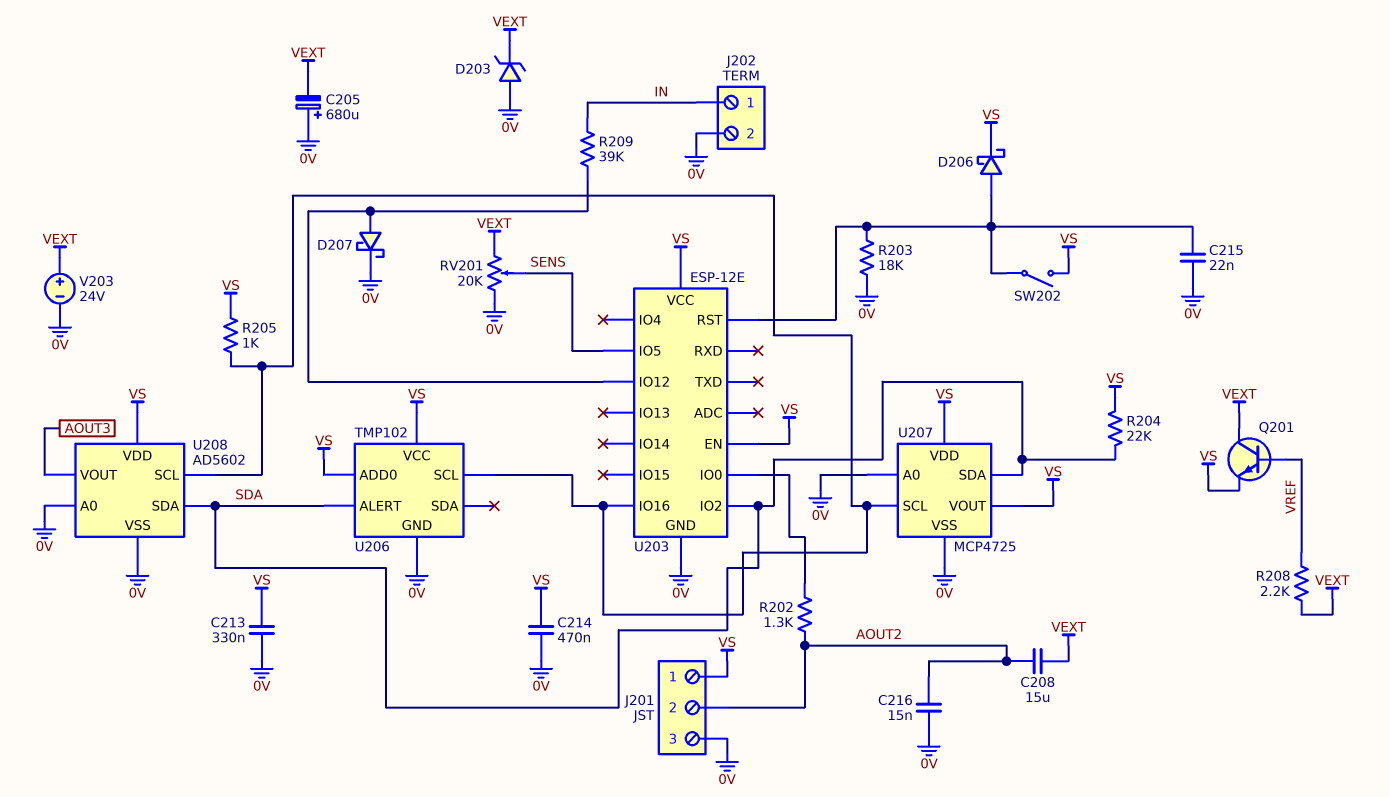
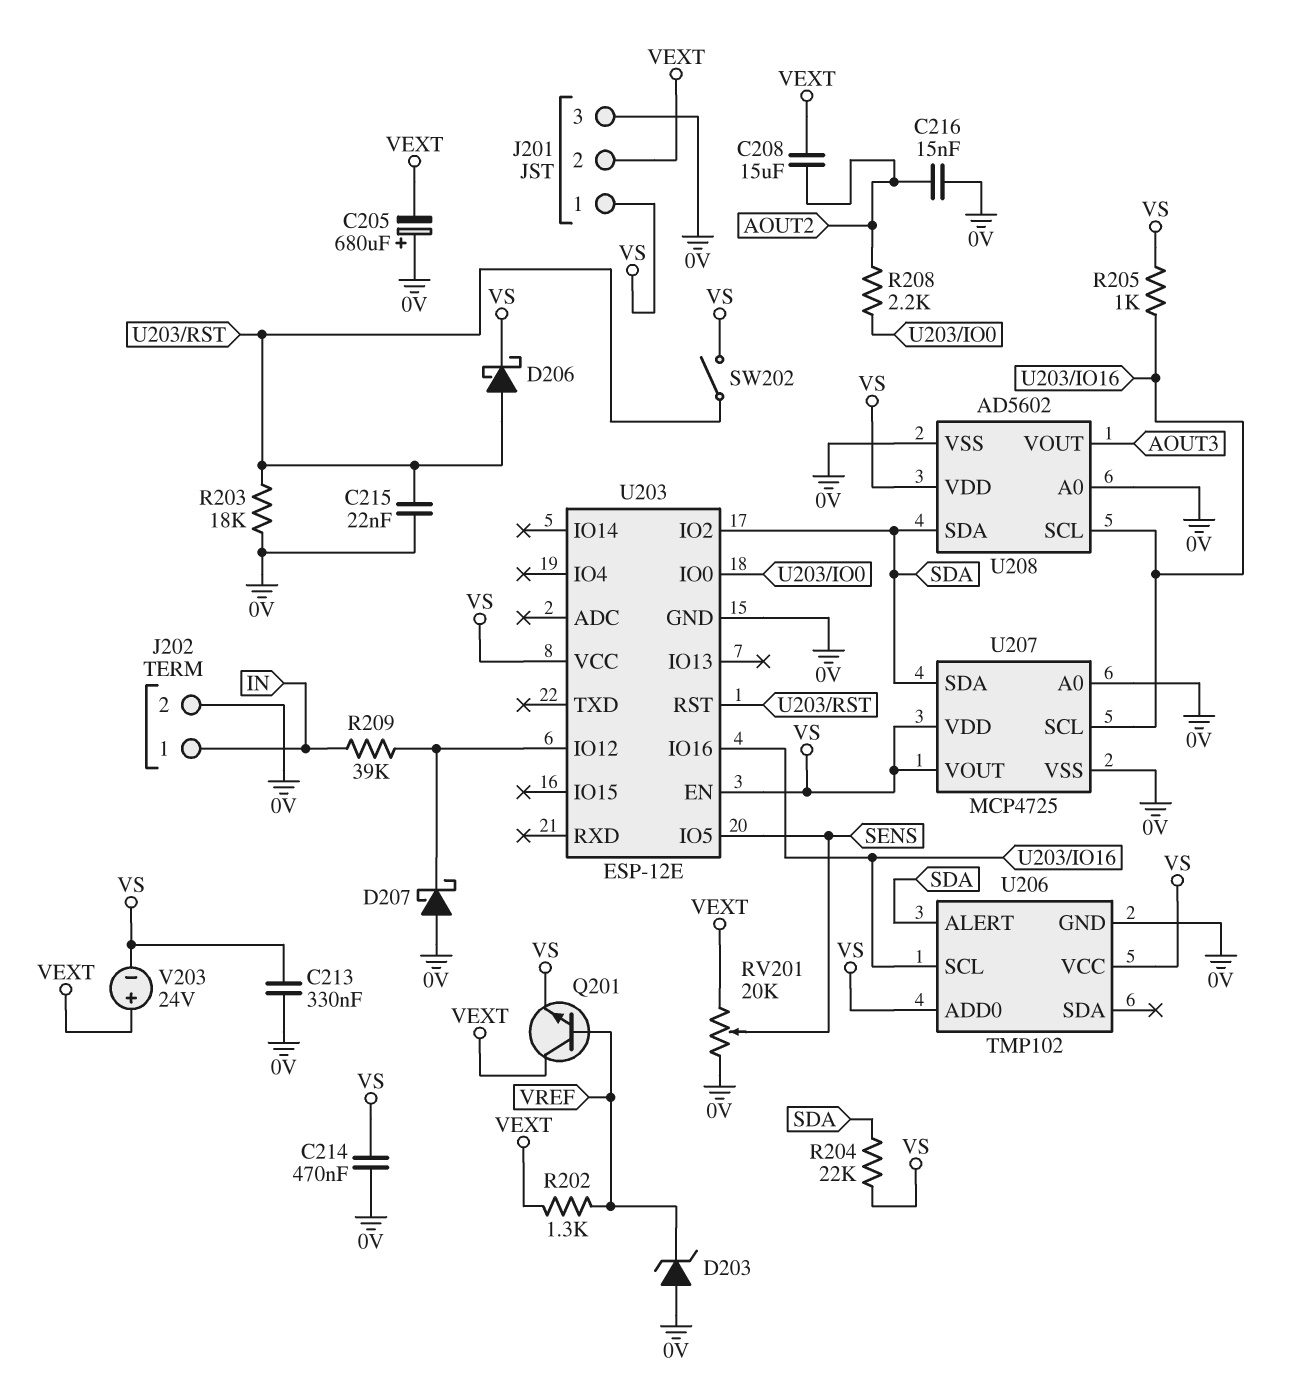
D203: zener (A 0V, K VEXT) -> zener (A 0V, K VREF)
D207: schottky (A U203/IO12, K 0V) -> schottky (A 0V, K U203/IO12)
J201 pin 2: AOUT2 -> VEXT
R202: 1.3k (AOUT2, U203/IO0) -> 1.3k (VEXT, VREF)
R208: 2.2k (VEXT, VREF) -> 2.2k (AOUT2, U203/IO0)
V203: 24V (plus VEXT, minus 0V) -> 24V (plus VEXT, minus VS)

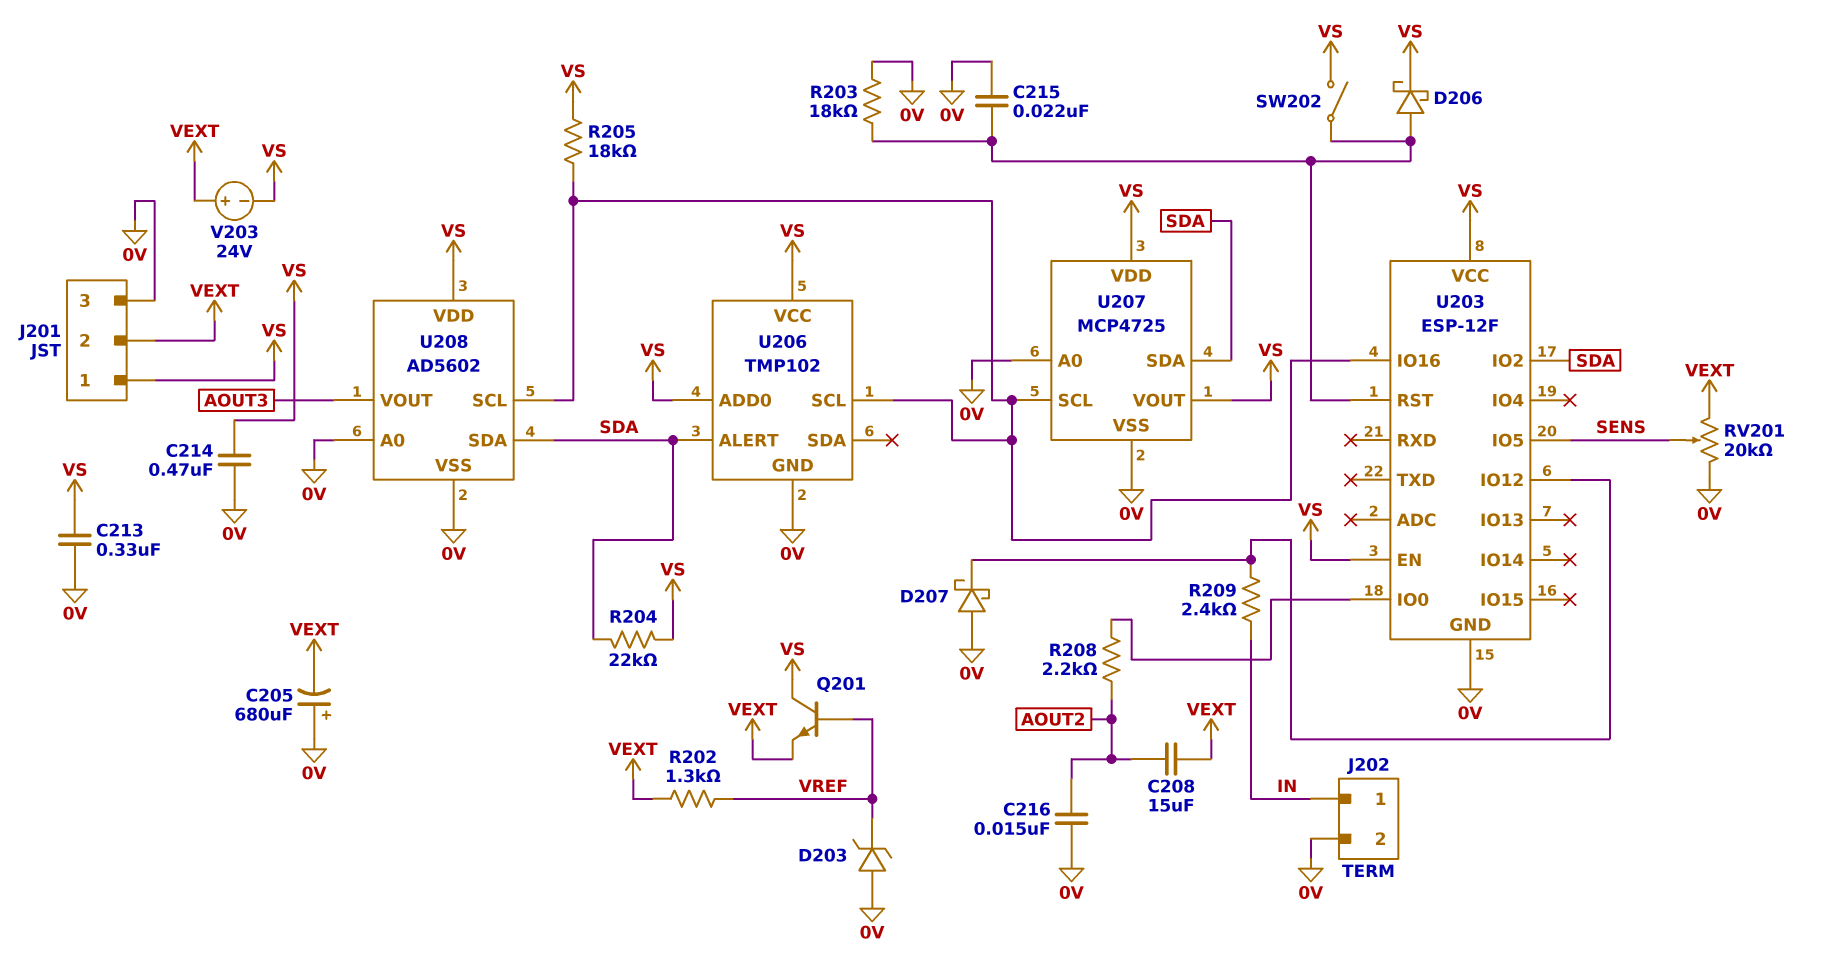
Q201: NPN (B VREF, C VEXT, E VS) -> NPN (B VREF, C VS, E VEXT)
R205: 1k (U203/IO16, VS) -> 18k (U203/IO16, VS)
R209: 39k (IN, U203/IO12) -> 2.4k (IN, U203/IO12)
U203: ESP-12E -> ESP-12F

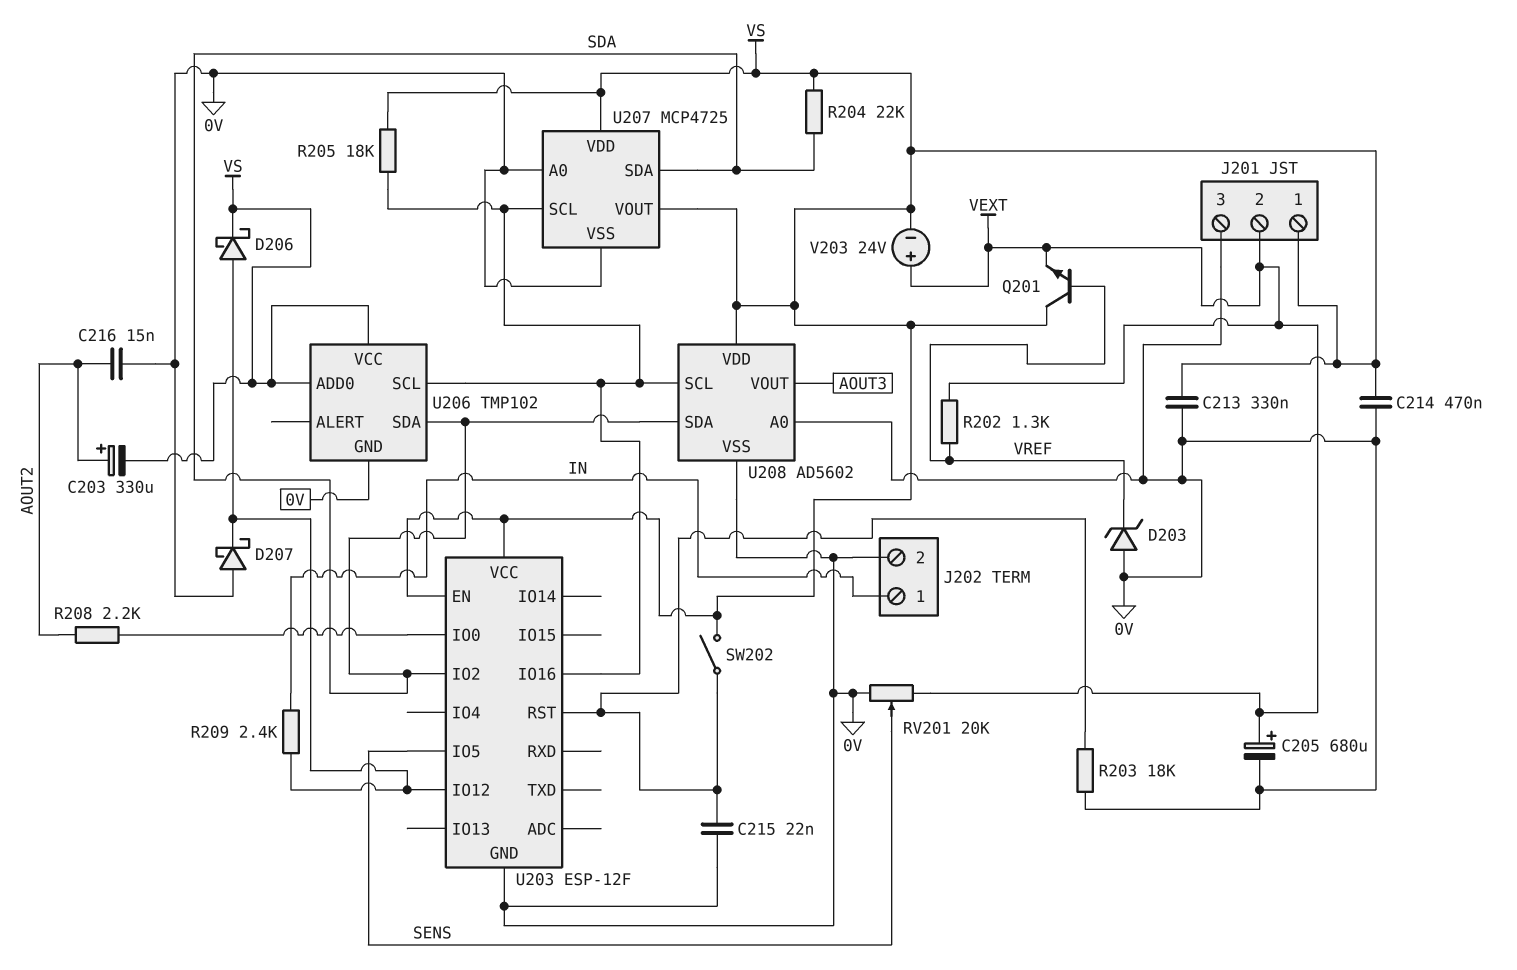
C203: none -> 330uF (plus AOUT2, minus VS)
C205: 680uF (plus 0V, minus VEXT) -> 680uF (plus VEXT, minus 0V)
C208: 15uF (AOUT2, VEXT) -> none
D206: schottky (A U203/RST, K VS) -> schottky (A U203/IO12, K VS)
U206 pin ALERT: SDA -> none
U206 pin SDA: none -> SDA

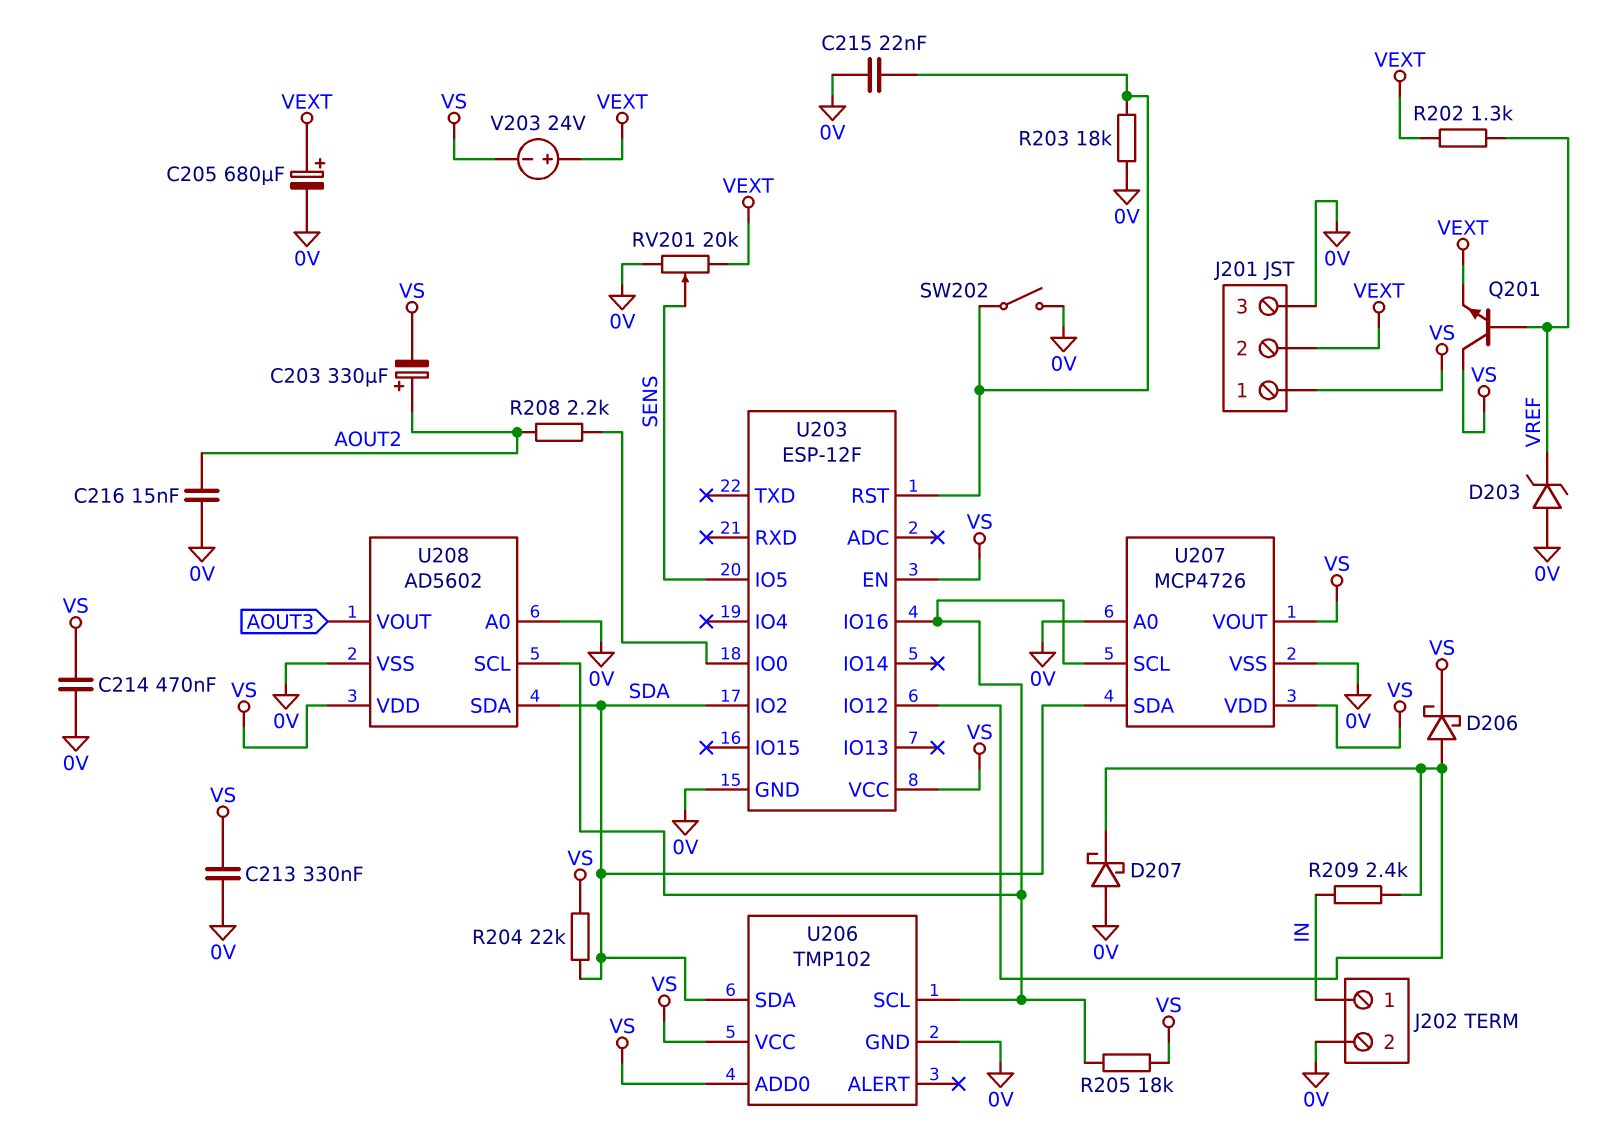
SW202: switch (U203/RST, VS) -> switch (0V, U203/RST)
U207: MCP4725 -> MCP4726

